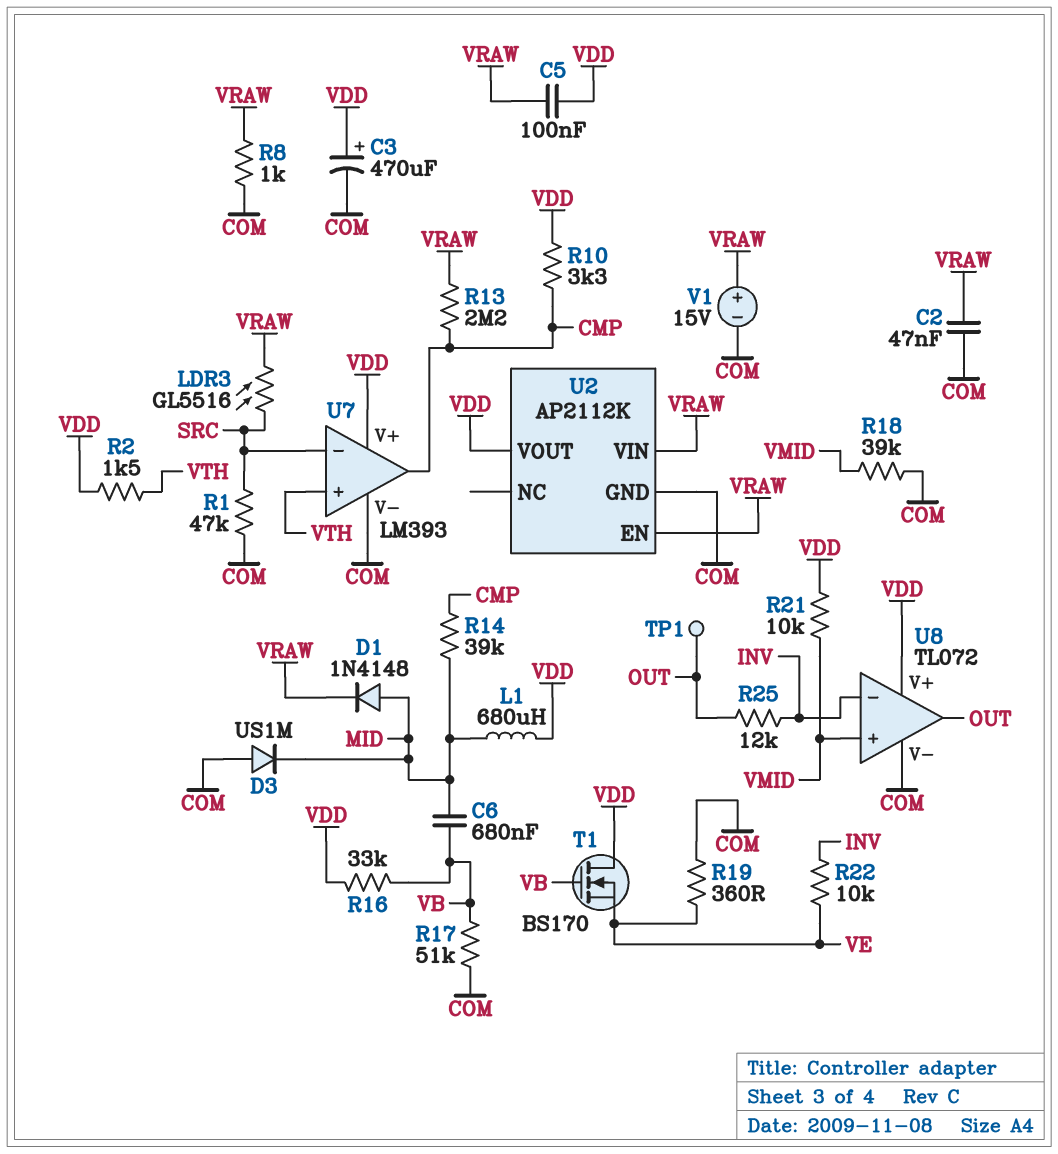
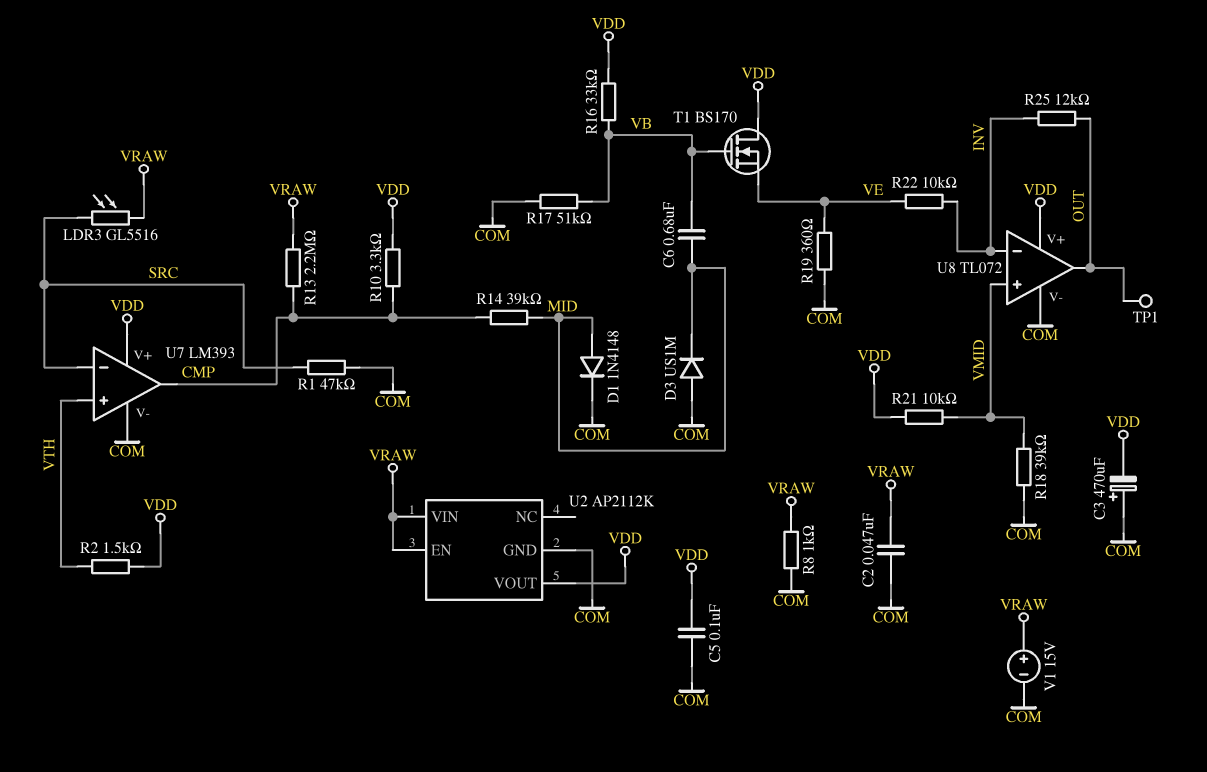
C3: 470uF (plus VDD, minus COM) -> 470uF (plus COM, minus VDD)
C5: 100nF (VDD, VRAW) -> 100nF (COM, VDD)
D1: diode 1N4148 (A MID, K VRAW) -> diode 1N4148 (A MID, K COM)
L1: 680uH (MID, VDD) -> none

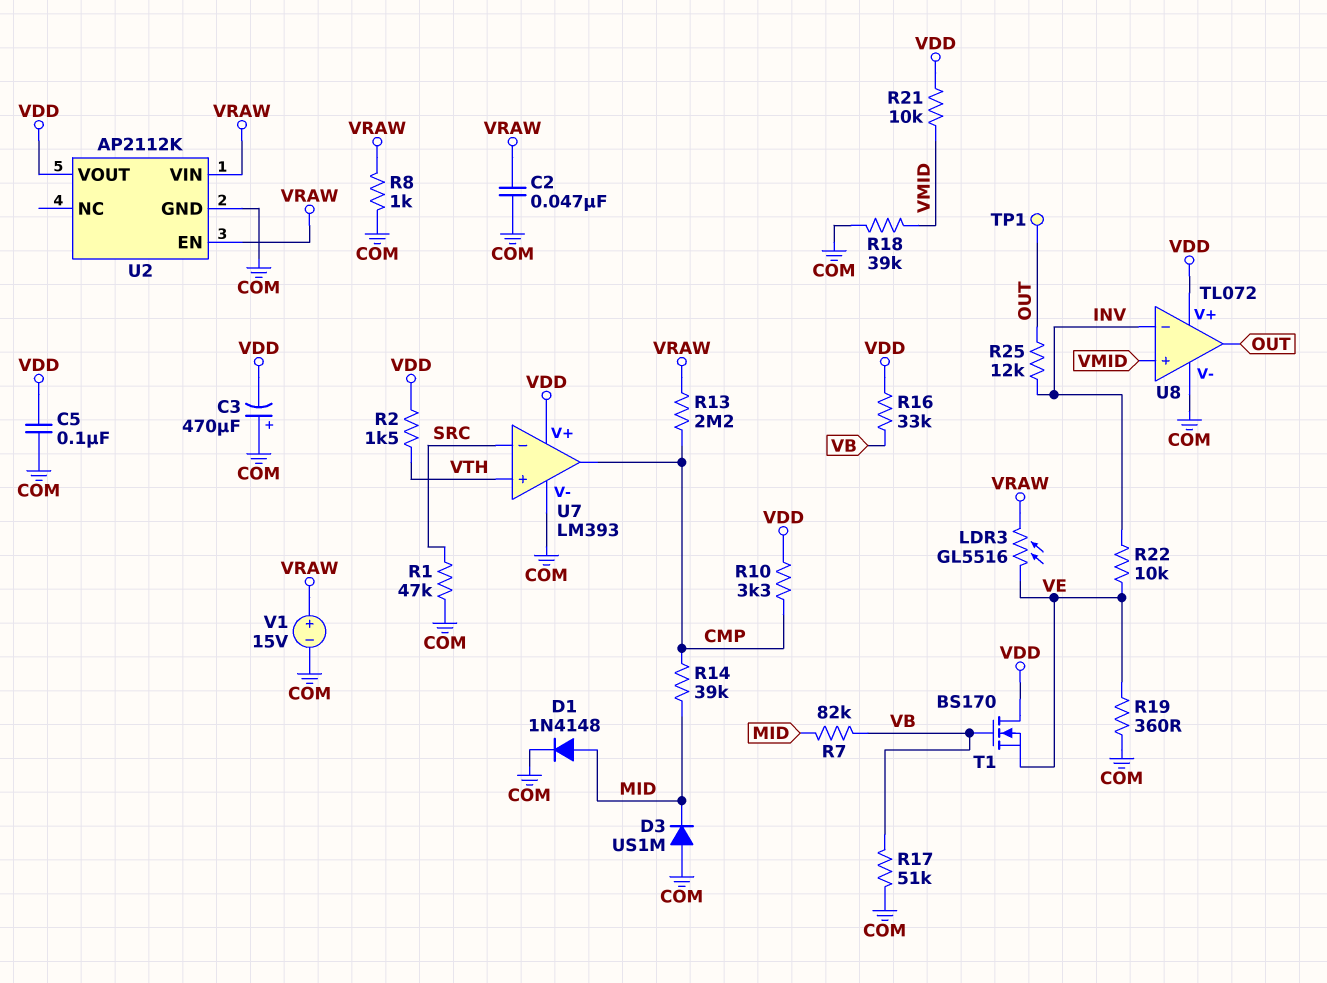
C6: 680nF (MID, VB) -> none
LDR3: GL5516 (SRC, VRAW) -> GL5516 (VE, VRAW)
R7: none -> 82k (MID, VB)

